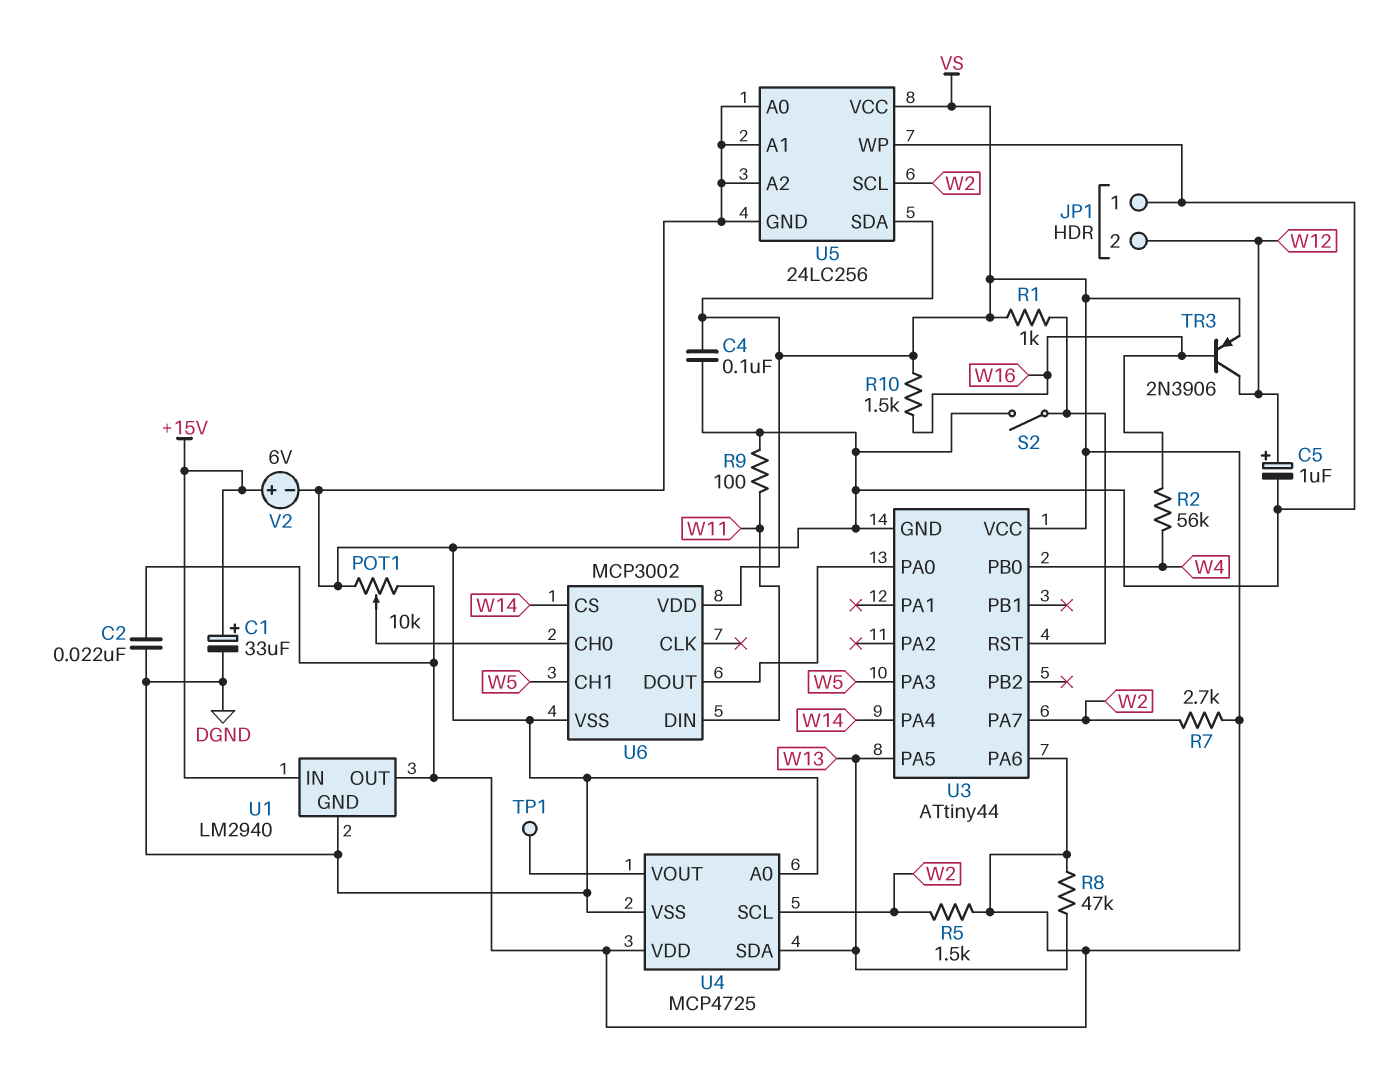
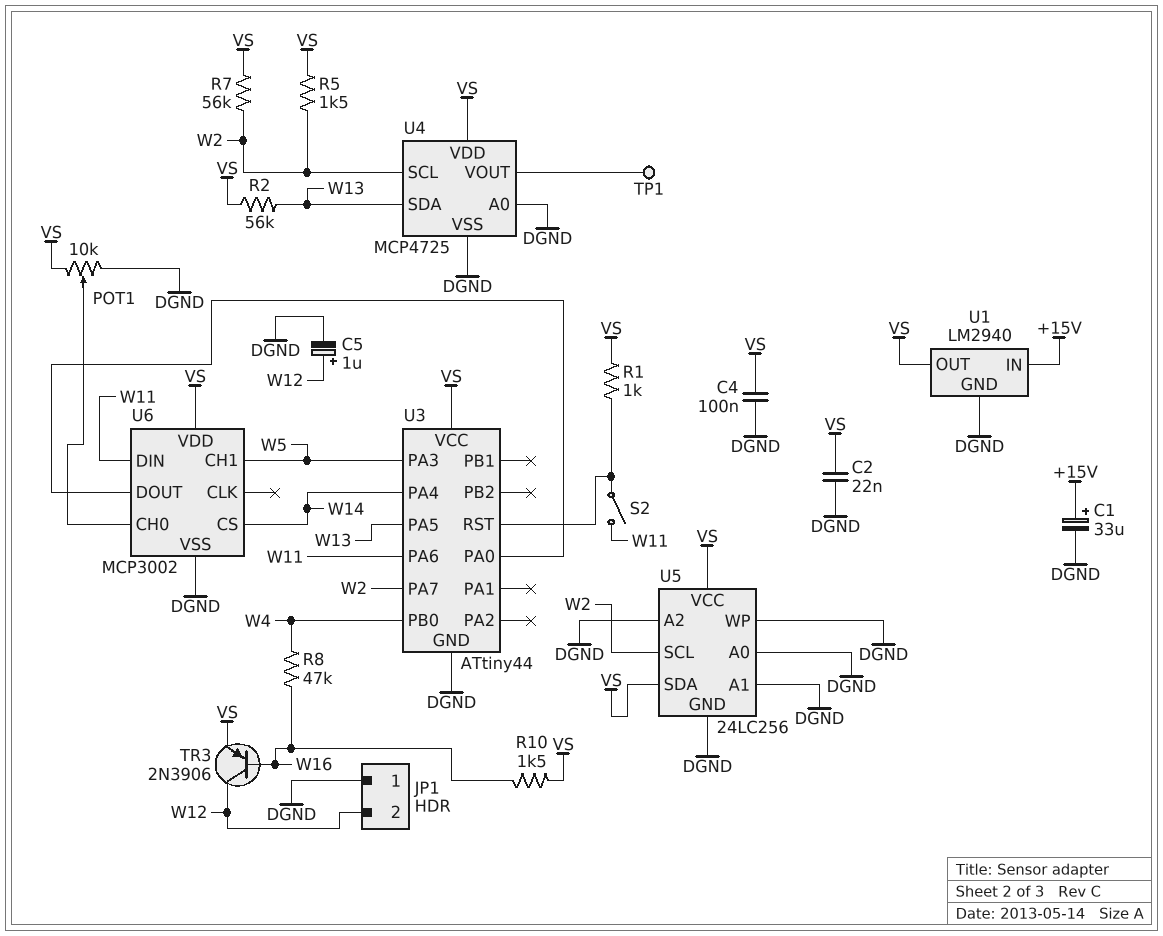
R2: 56k (W4, W16) -> 56k (VS, W13)
R7: 2.7k (VS, W2) -> 56k (VS, W2)
R8: 47k (VS, W13) -> 47k (W4, W16)
R9: 100 (DGND, W11) -> none
S2: switch (DGND, U3/RST) -> switch (U3/RST, W11)
U3 pin PA6: VS -> W11
V2: 6V (plus +15V, minus DGND) -> none

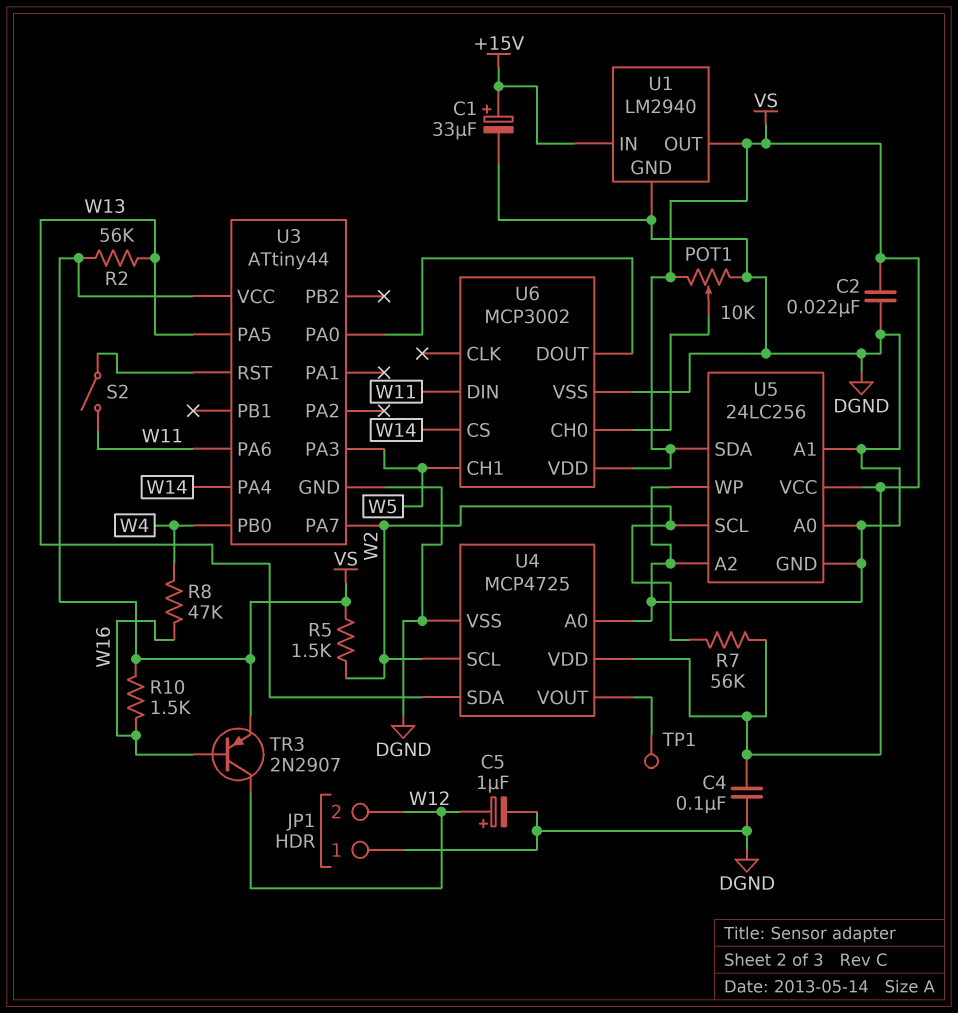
R1: 1k (U3/RST, VS) -> none
TR3: PNP 2N3906 (B W16, C W12, E VS) -> PNP 2N2907 (B W16, C W12, E VS)

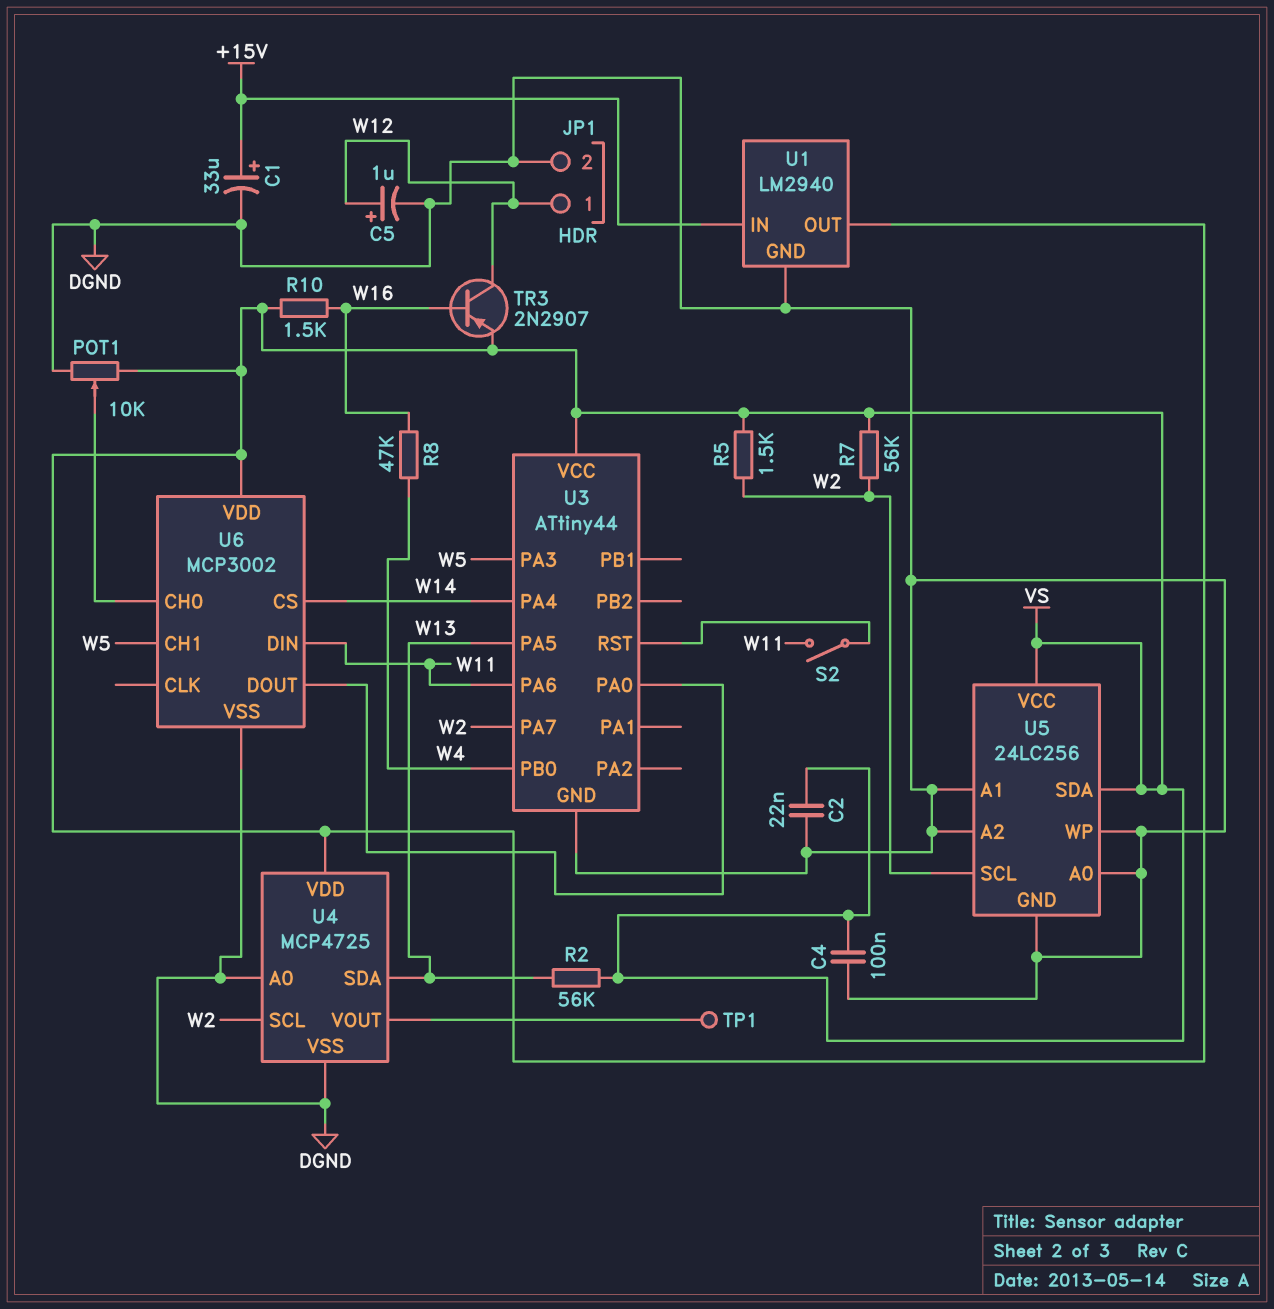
JP1 pin 1: DGND -> W12
JP1 pin 2: W12 -> DGND

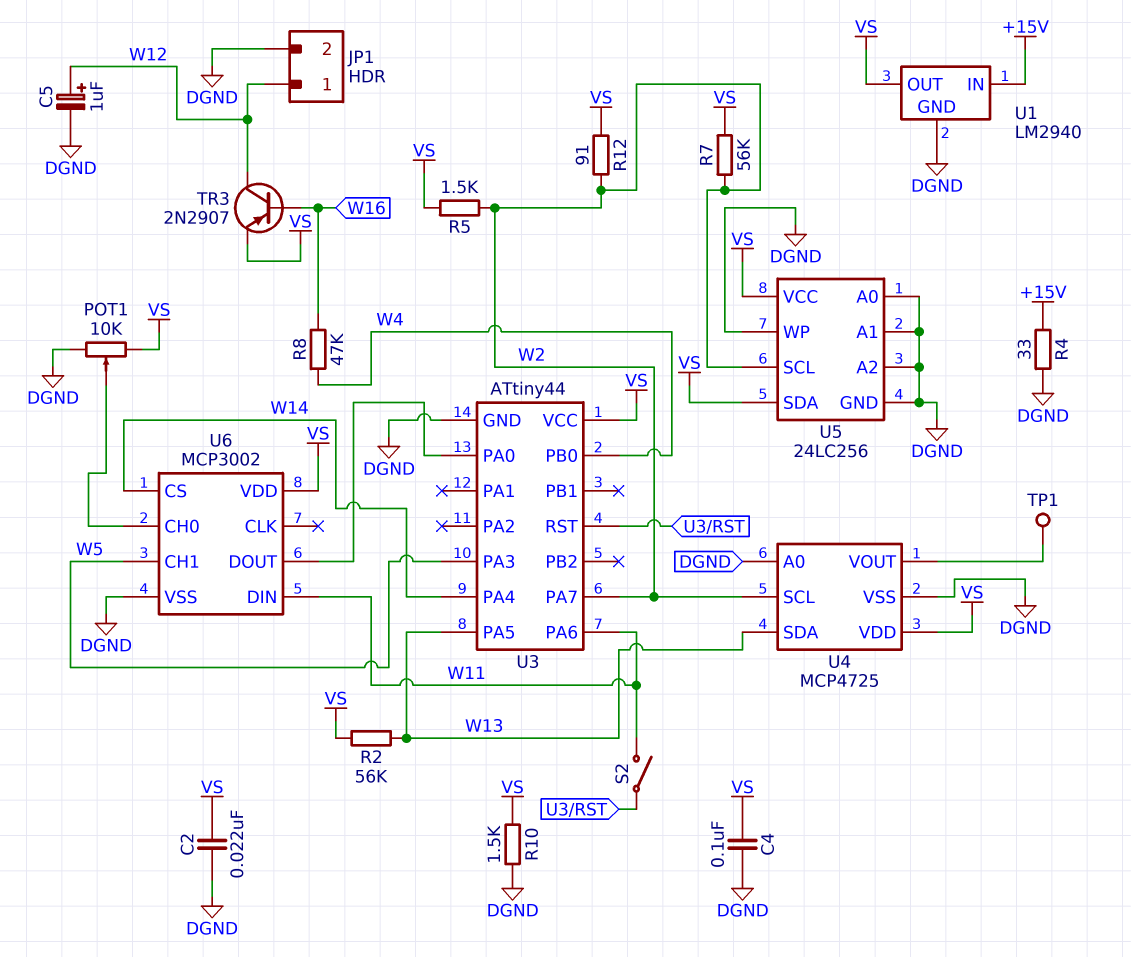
C1: 33uF (plus +15V, minus DGND) -> none
R4: none -> 33 (+15V, DGND)
R10: 1.5k (VS, W16) -> 1.5k (DGND, VS)
R12: none -> 91 (VS, W2)

